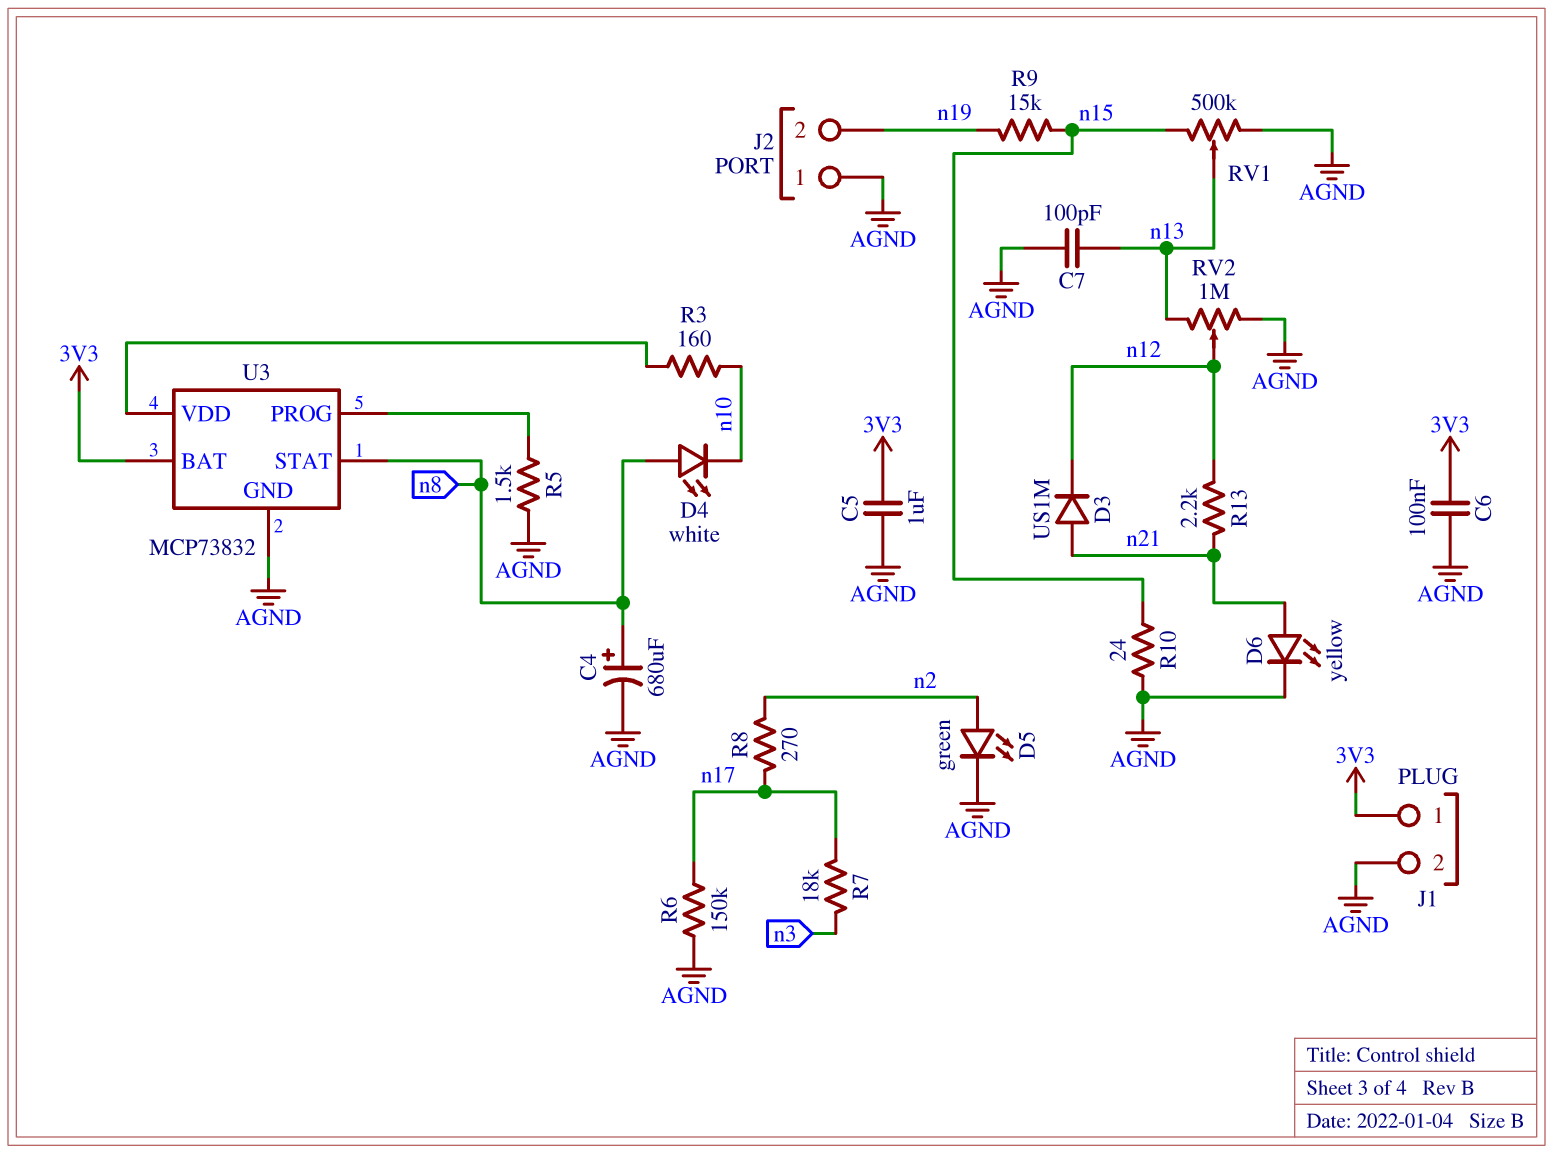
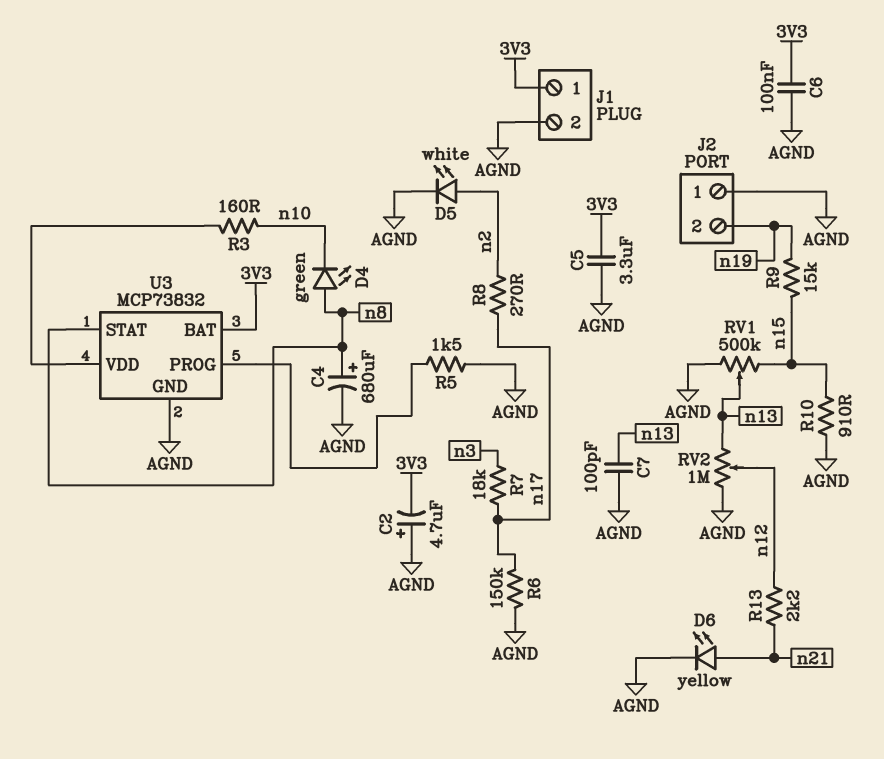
C2: none -> 4.7uF (plus AGND, minus 3V3)
C5: 1uF (3V3, AGND) -> 3.3uF (3V3, AGND)
D3: diode US1M (A n21, K n12) -> none
D4: LED white (A n8, K n10) -> LED green (A n8, K n10)
D5: LED green (A n2, K AGND) -> LED white (A n2, K AGND)
R10: 24 (AGND, n15) -> 910 (AGND, n15)

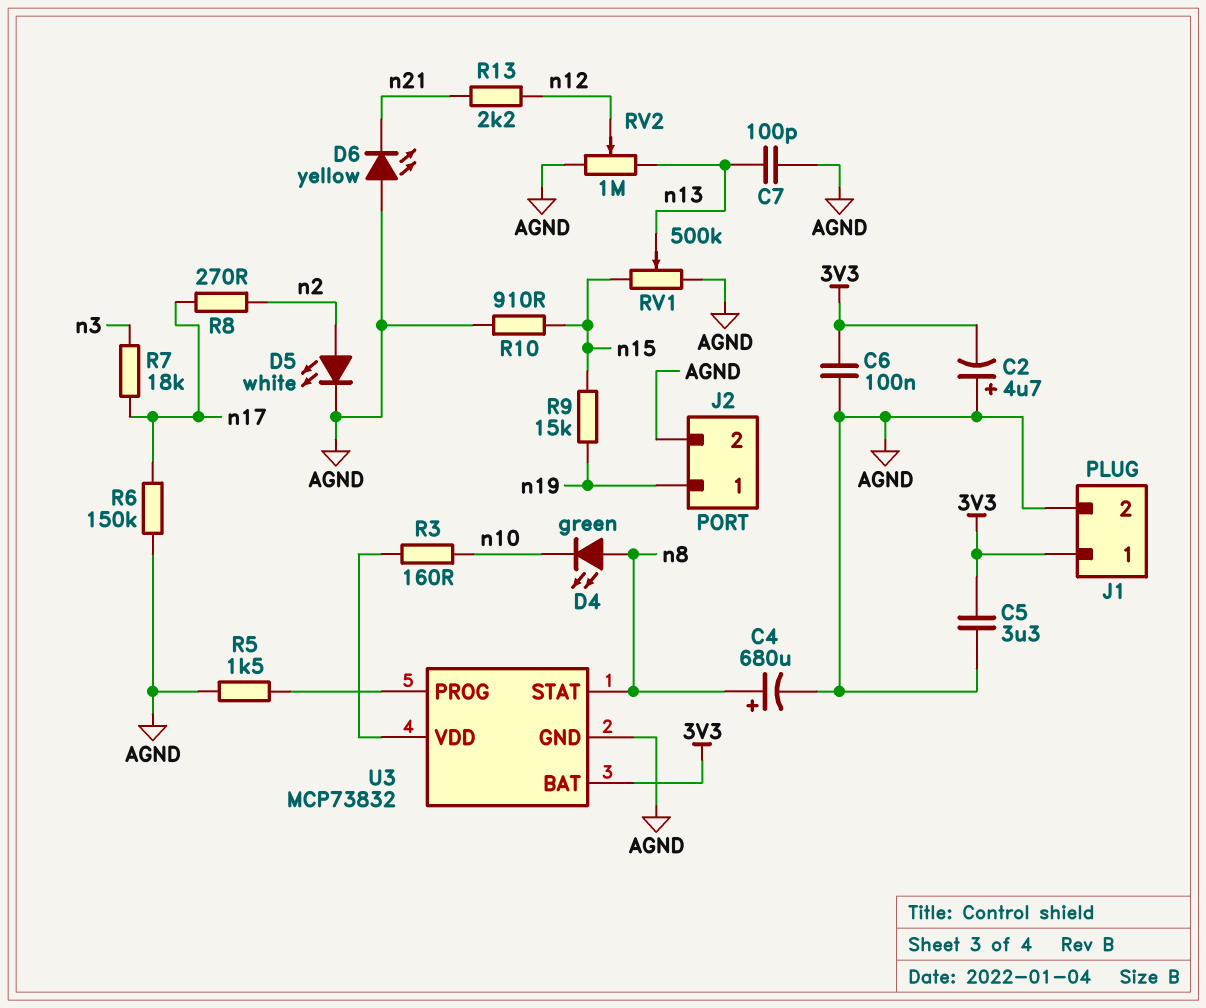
D6: LED yellow (A n21, K AGND) -> LED yellow (A AGND, K n21)
J2 pin 1: AGND -> n19
J2 pin 2: n19 -> AGND

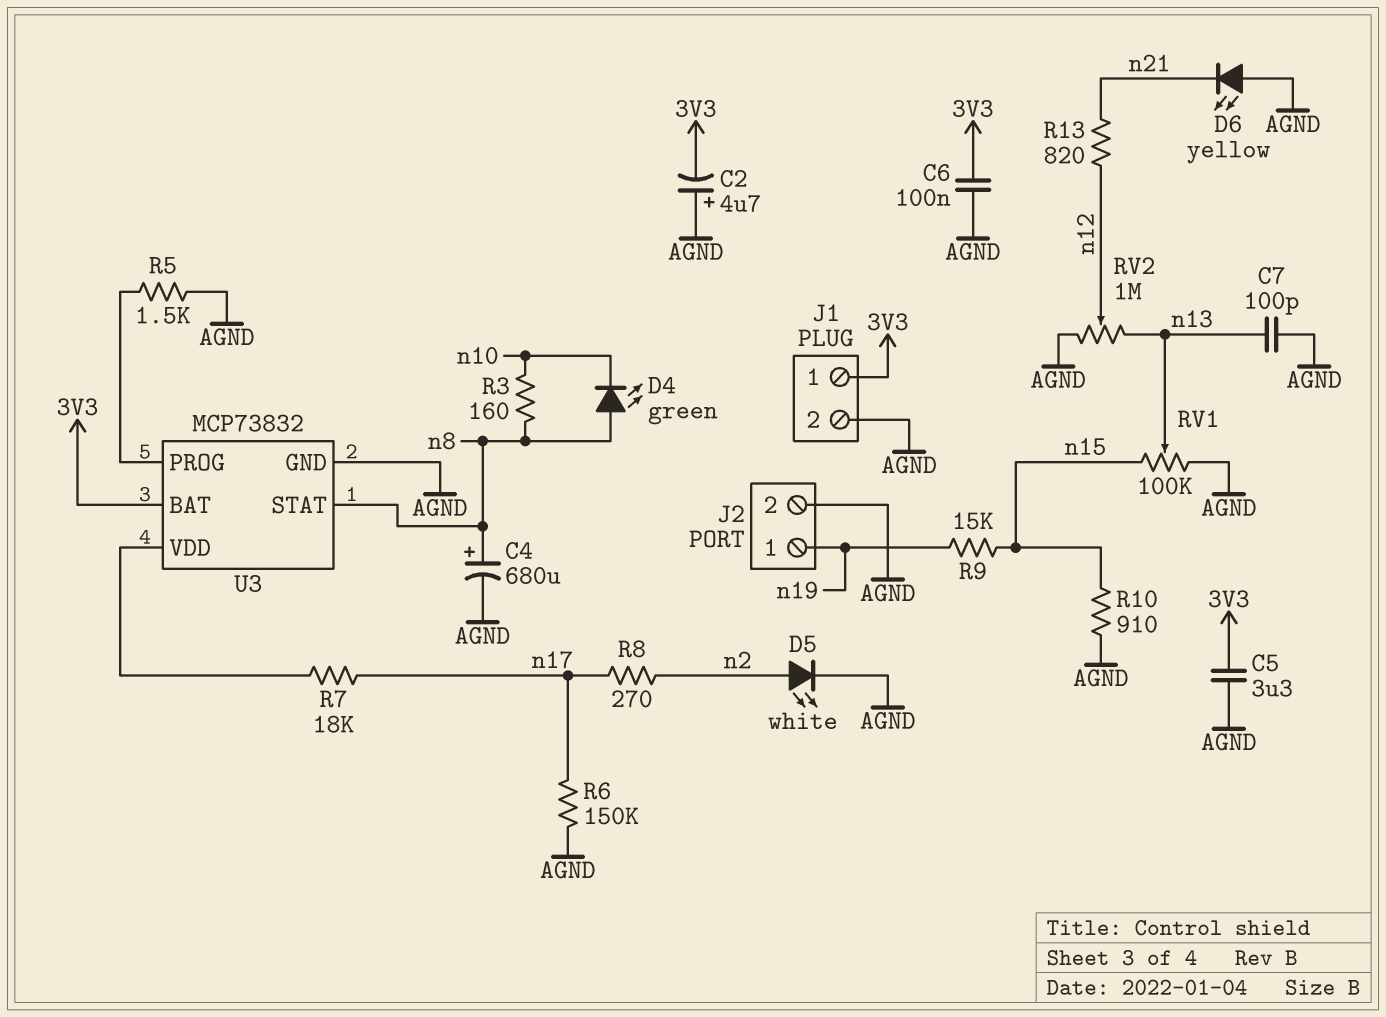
R3: 160 (U3/VDD, n10) -> 160 (n8, n10)
R7: 18k (n3, n17) -> 18k (U3/VDD, n17)
R13: 2.2k (n12, n21) -> 820 (n12, n21)
RV1: 500k (AGND, n15, wiper n13) -> 100k (AGND, n15, wiper n13)

